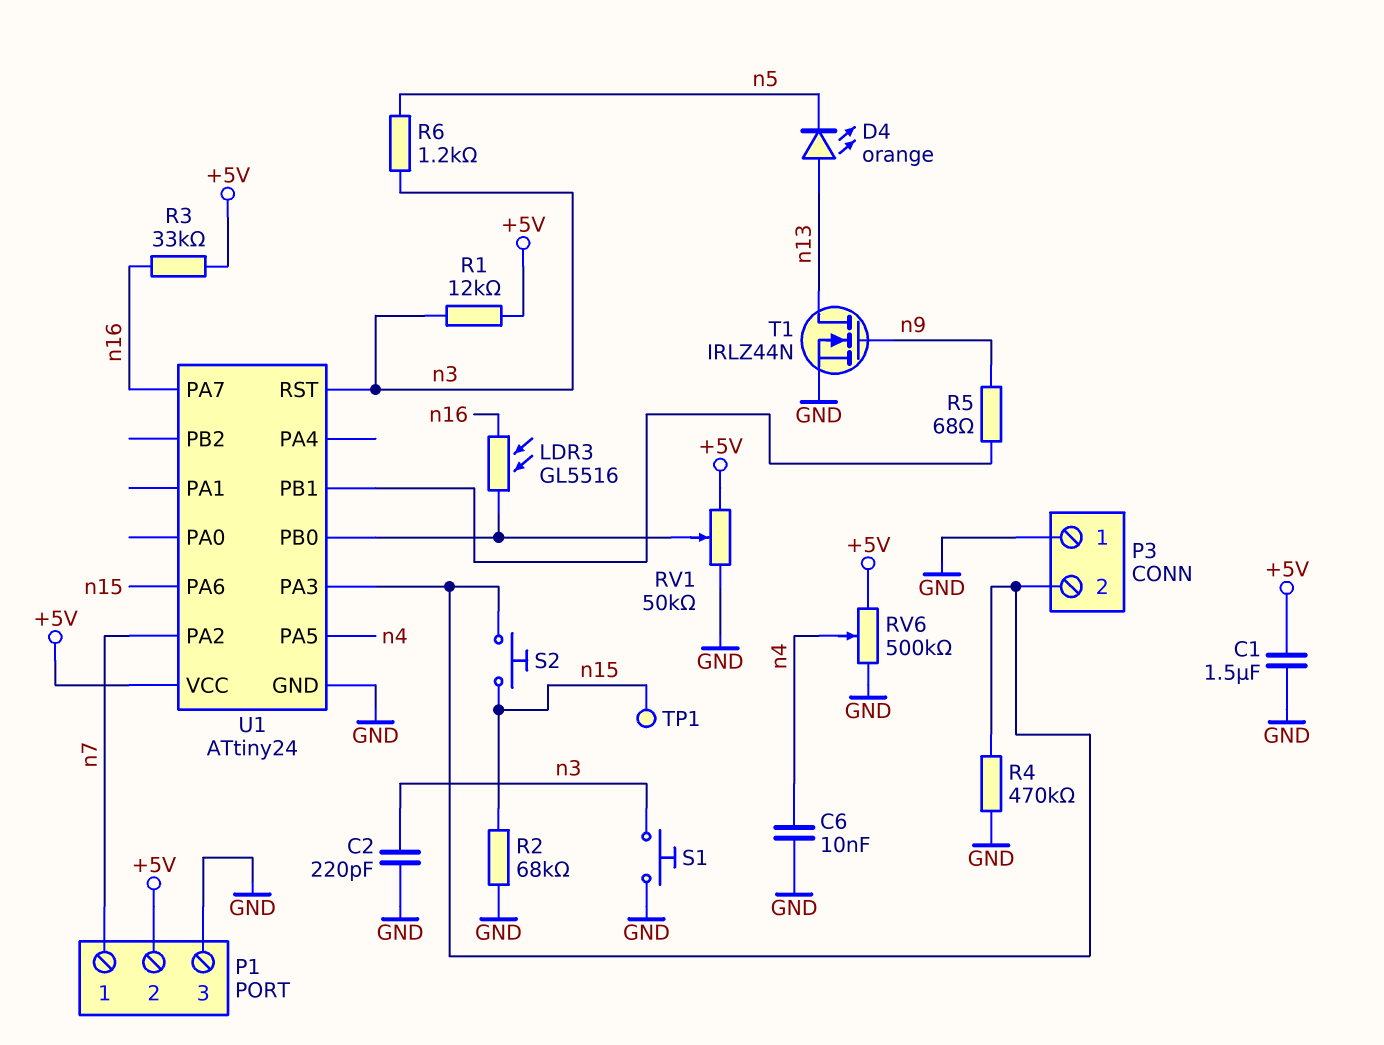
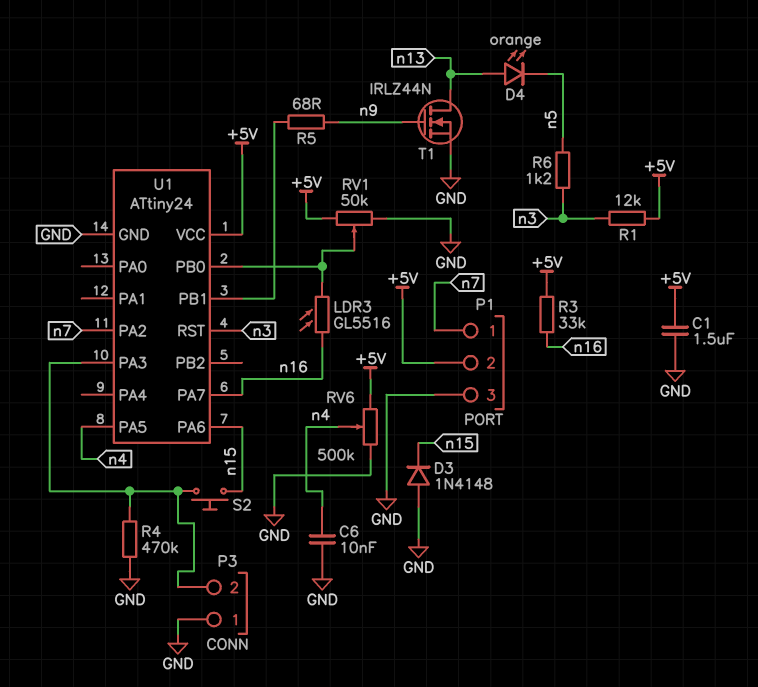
C2: 220pF (GND, n3) -> none
D3: none -> diode 1N4148 (A GND, K n15)
R2: 68k (GND, n15) -> none
S1: button (GND, n3) -> none
TP1: test point (n15) -> none

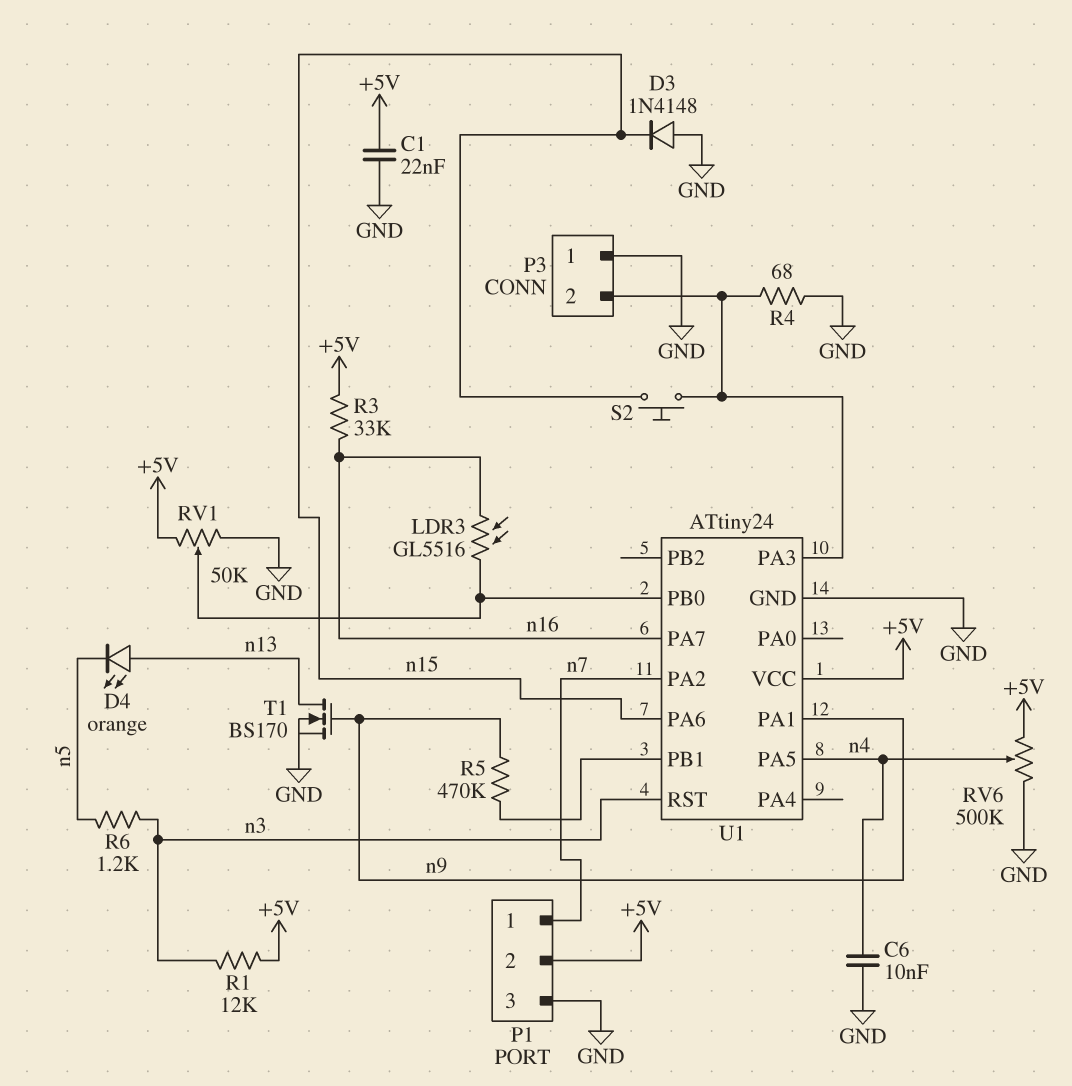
C1: 1.5uF (+5V, GND) -> 22nF (+5V, GND)
R4: 470k (GND, P3/2) -> 68 (GND, P3/2)
R5: 68 (U1/PB1, n9) -> 470k (U1/PB1, n9)
T1: NMOS IRLZ44N (G n9, D n13, S GND) -> NMOS BS170 (G n9, D n13, S GND)
U1 pin PA1: none -> n9

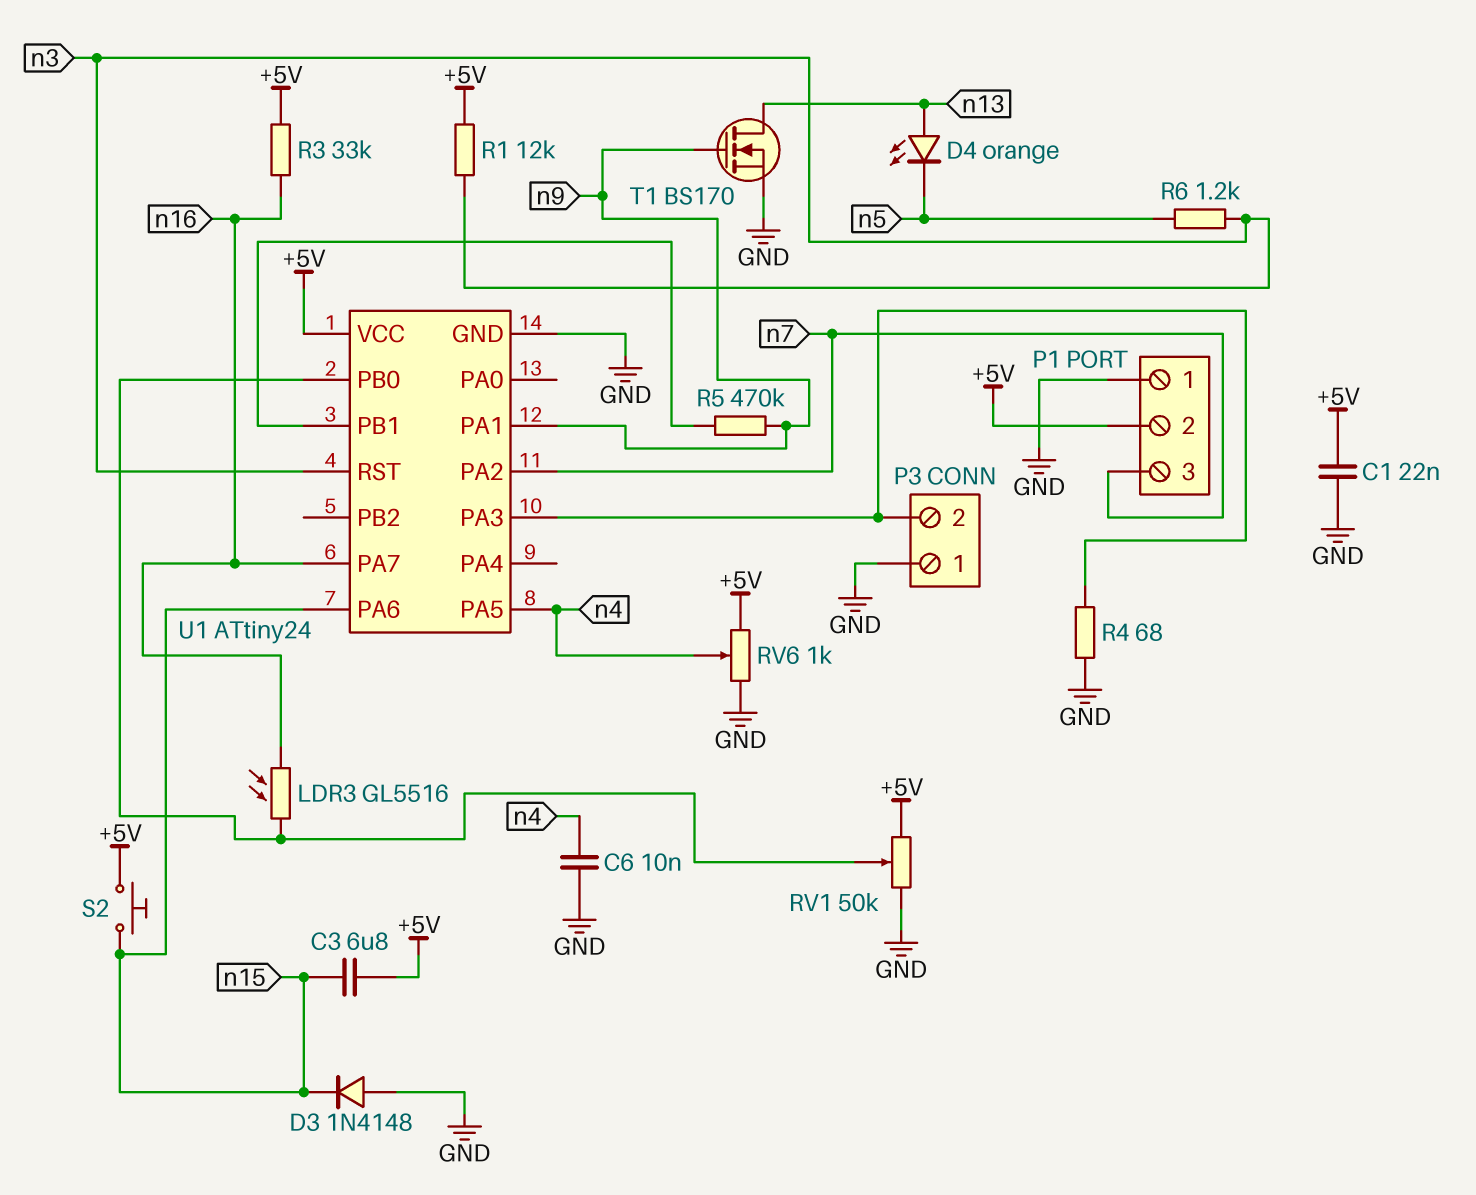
C3: none -> 6.8uF (+5V, n15)
P1 pin 1: n7 -> GND
P1 pin 3: GND -> n7
RV6: 500k (+5V, GND, wiper n4) -> 1k (+5V, GND, wiper n4)
S2: button (P3/2, n15) -> button (+5V, n15)

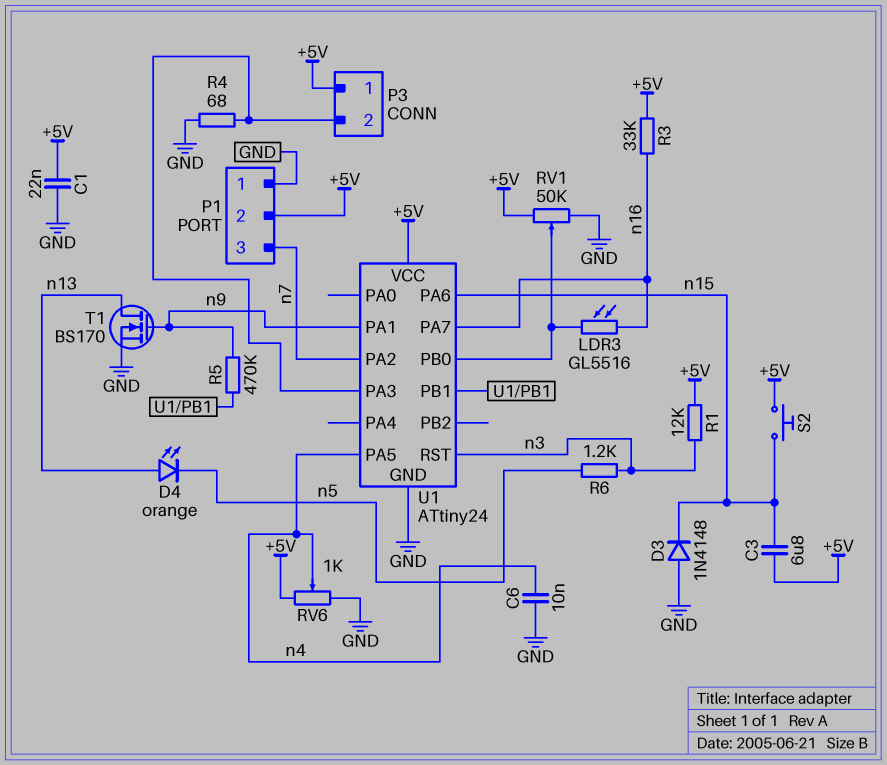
P3 pin 1: GND -> +5V

